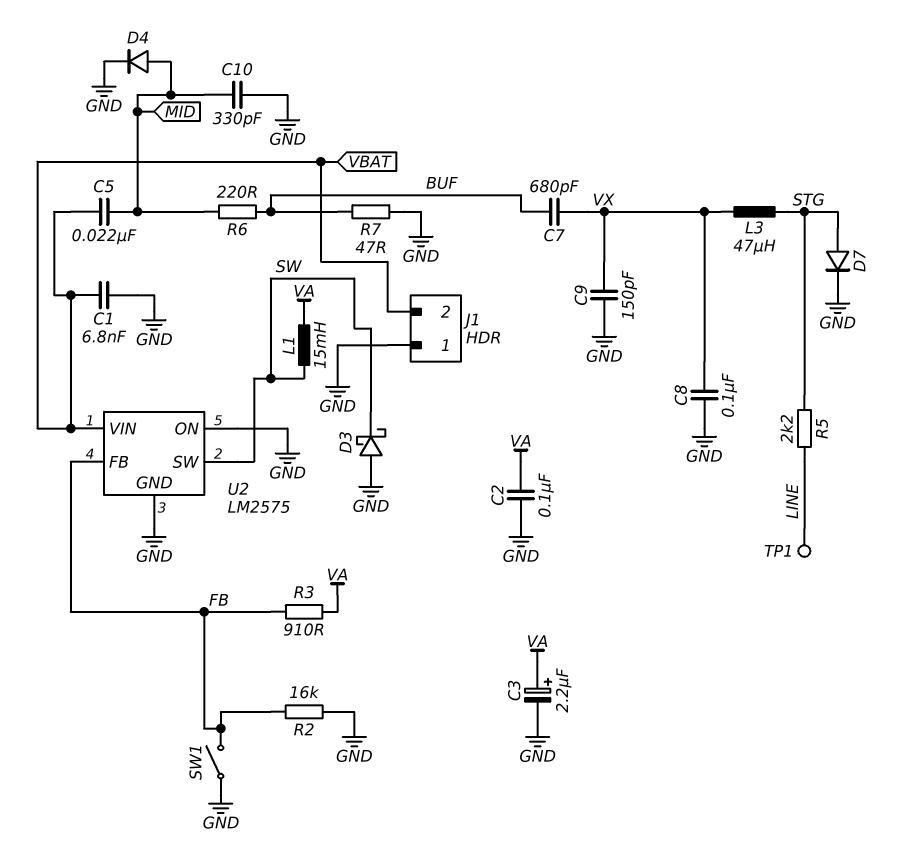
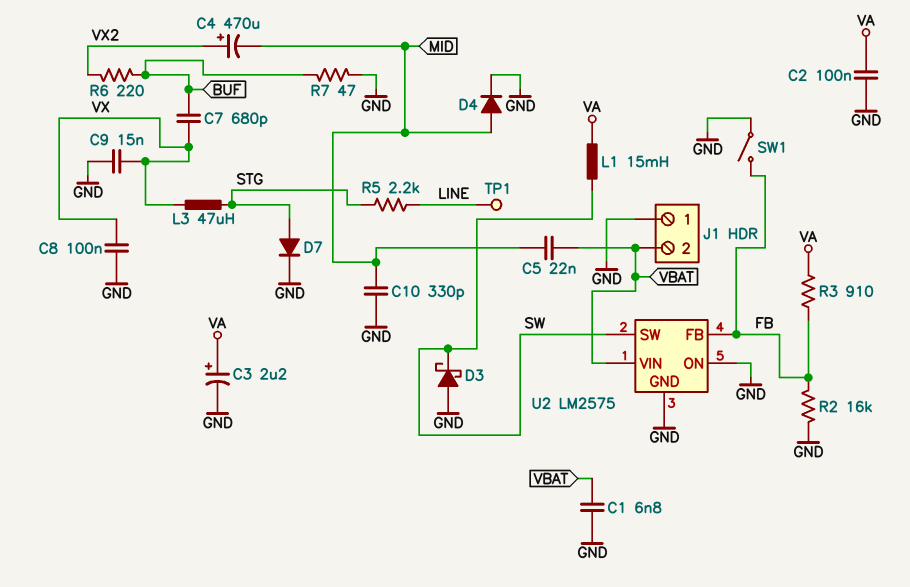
C4: none -> 470uF (plus VX2, minus MID)
C9: 150pF (GND, VX) -> 15nF (GND, VX)
R6: 220 (BUF, MID) -> 220 (BUF, VX2)

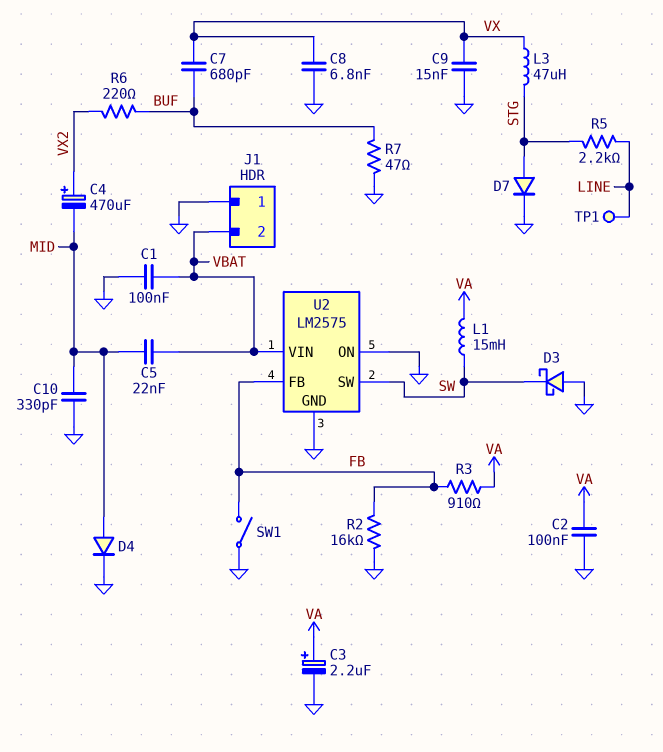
C1: 6.8nF (GND, VBAT) -> 100nF (GND, VBAT)
C8: 100nF (GND, VX) -> 6.8nF (GND, VX)

